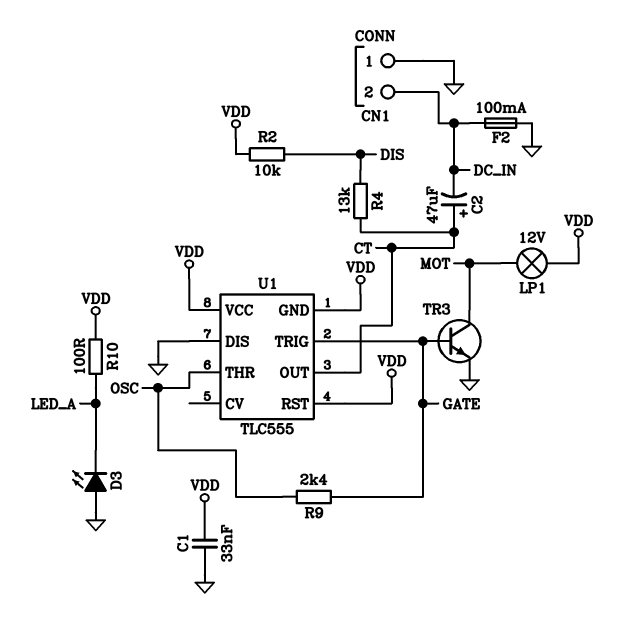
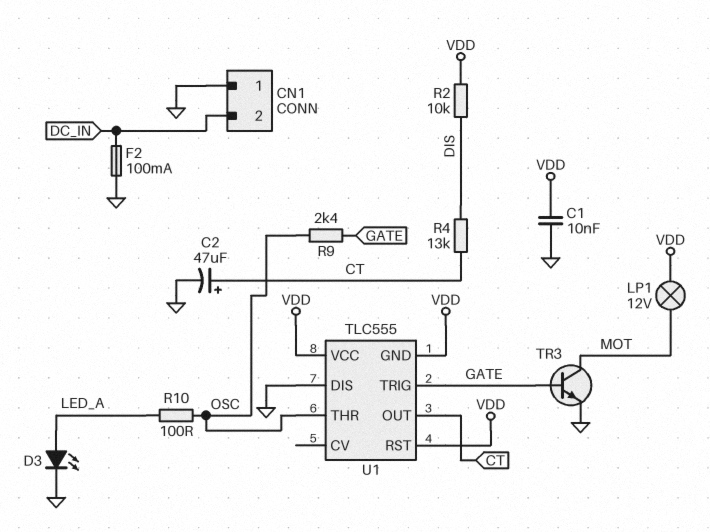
C1: 33nF (GND, VDD) -> 10nF (GND, VDD)
C2: 47uF (plus CT, minus DC_IN) -> 47uF (plus CT, minus GND)
D3: LED (A GND, K LED_A) -> LED (A LED_A, K GND)
R10: 100 (LED_A, VDD) -> 100 (LED_A, OSC)

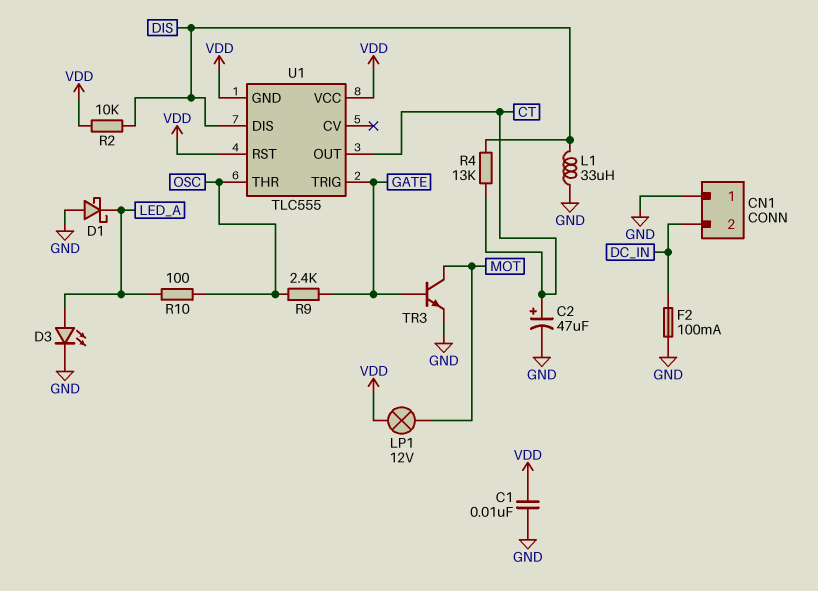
D1: none -> schottky (A GND, K LED_A)
L1: none -> 33uH (DIS, GND)
U1 pin DIS: GND -> DIS

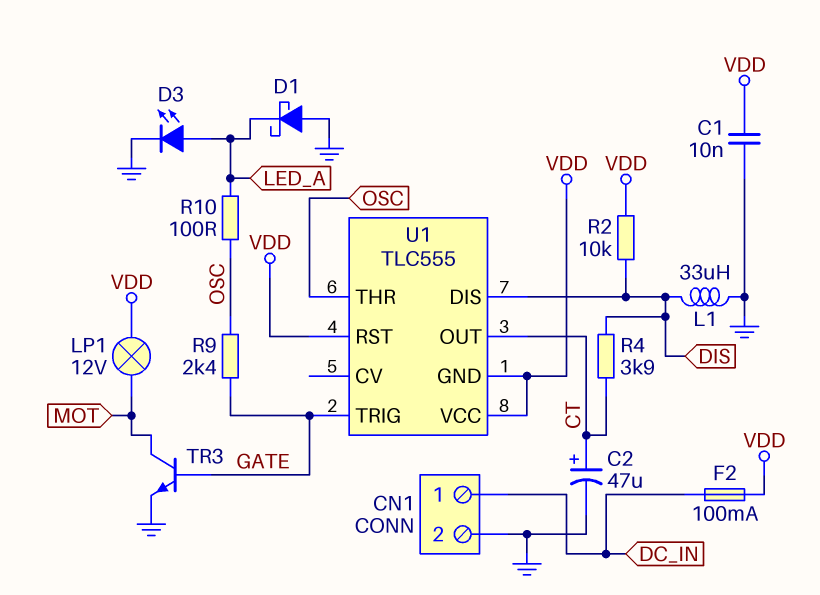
CN1 pin 1: GND -> DC_IN
CN1 pin 2: DC_IN -> GND
F2: 100mA (DC_IN, GND) -> 100mA (DC_IN, VDD)
R4: 13k (CT, DIS) -> 3.9k (CT, DIS)

